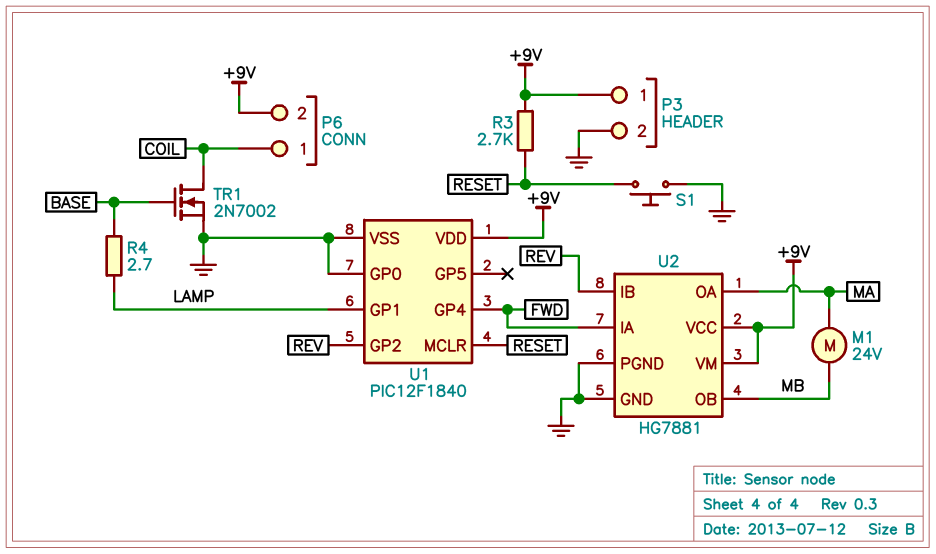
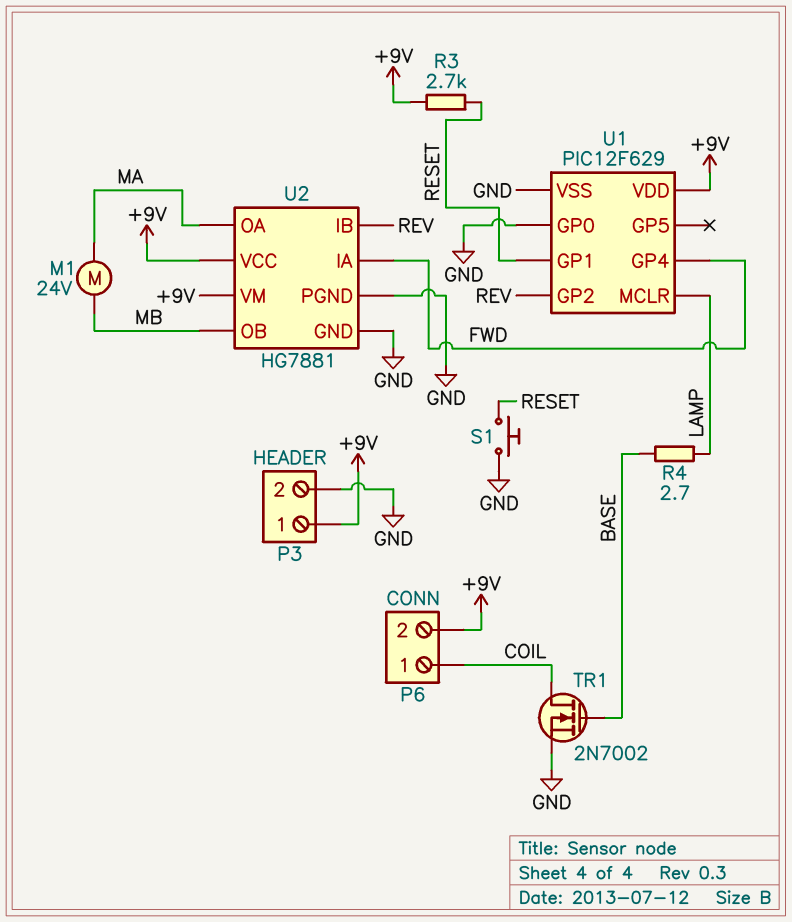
U1: PIC12F1840 -> PIC12F629
U1 pin GP1: LAMP -> RESET
U1 pin MCLR: RESET -> LAMP

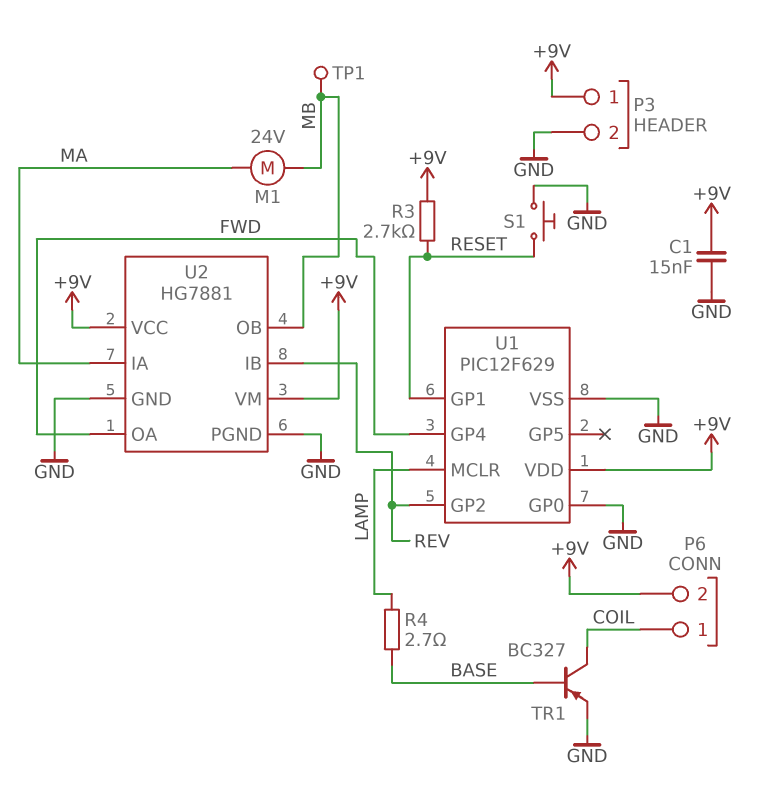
C1: none -> 15nF (+9V, GND)
TP1: none -> test point (MB)
TR1: NMOS 2N7002 (G BASE, D COIL, S GND) -> PNP BC327 (B BASE, C COIL, E GND)
U2 pin IA: FWD -> MA
U2 pin OA: MA -> FWD

